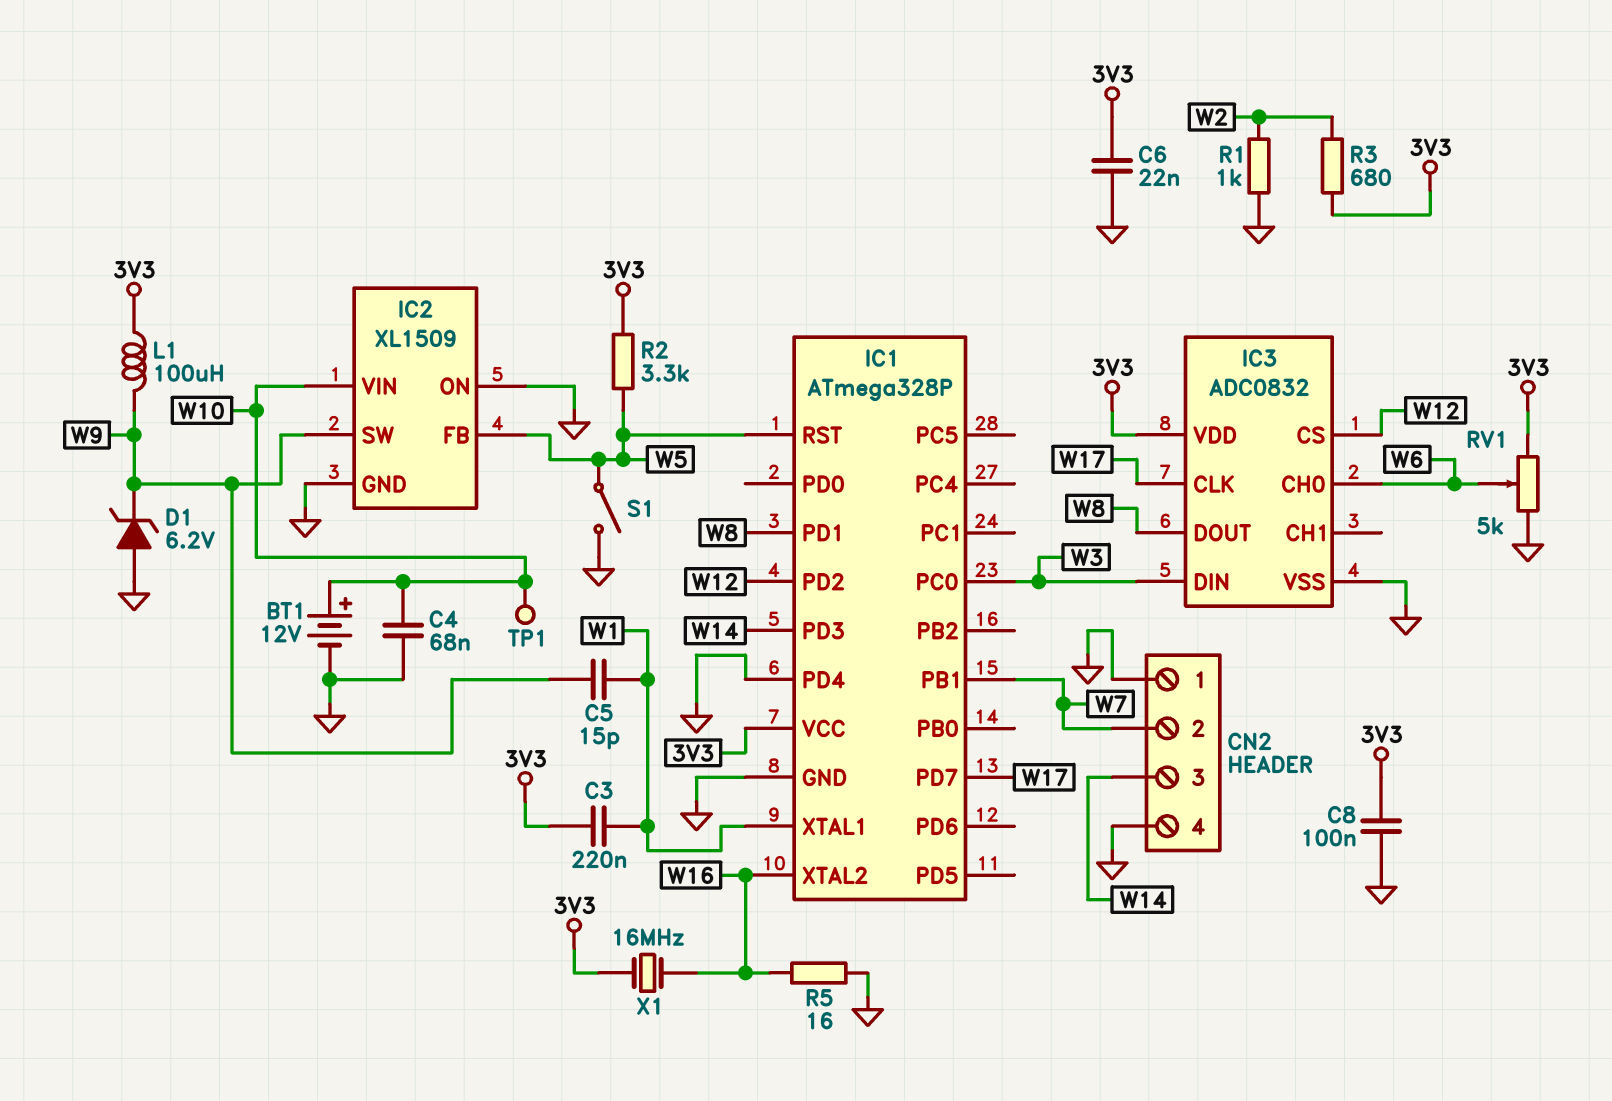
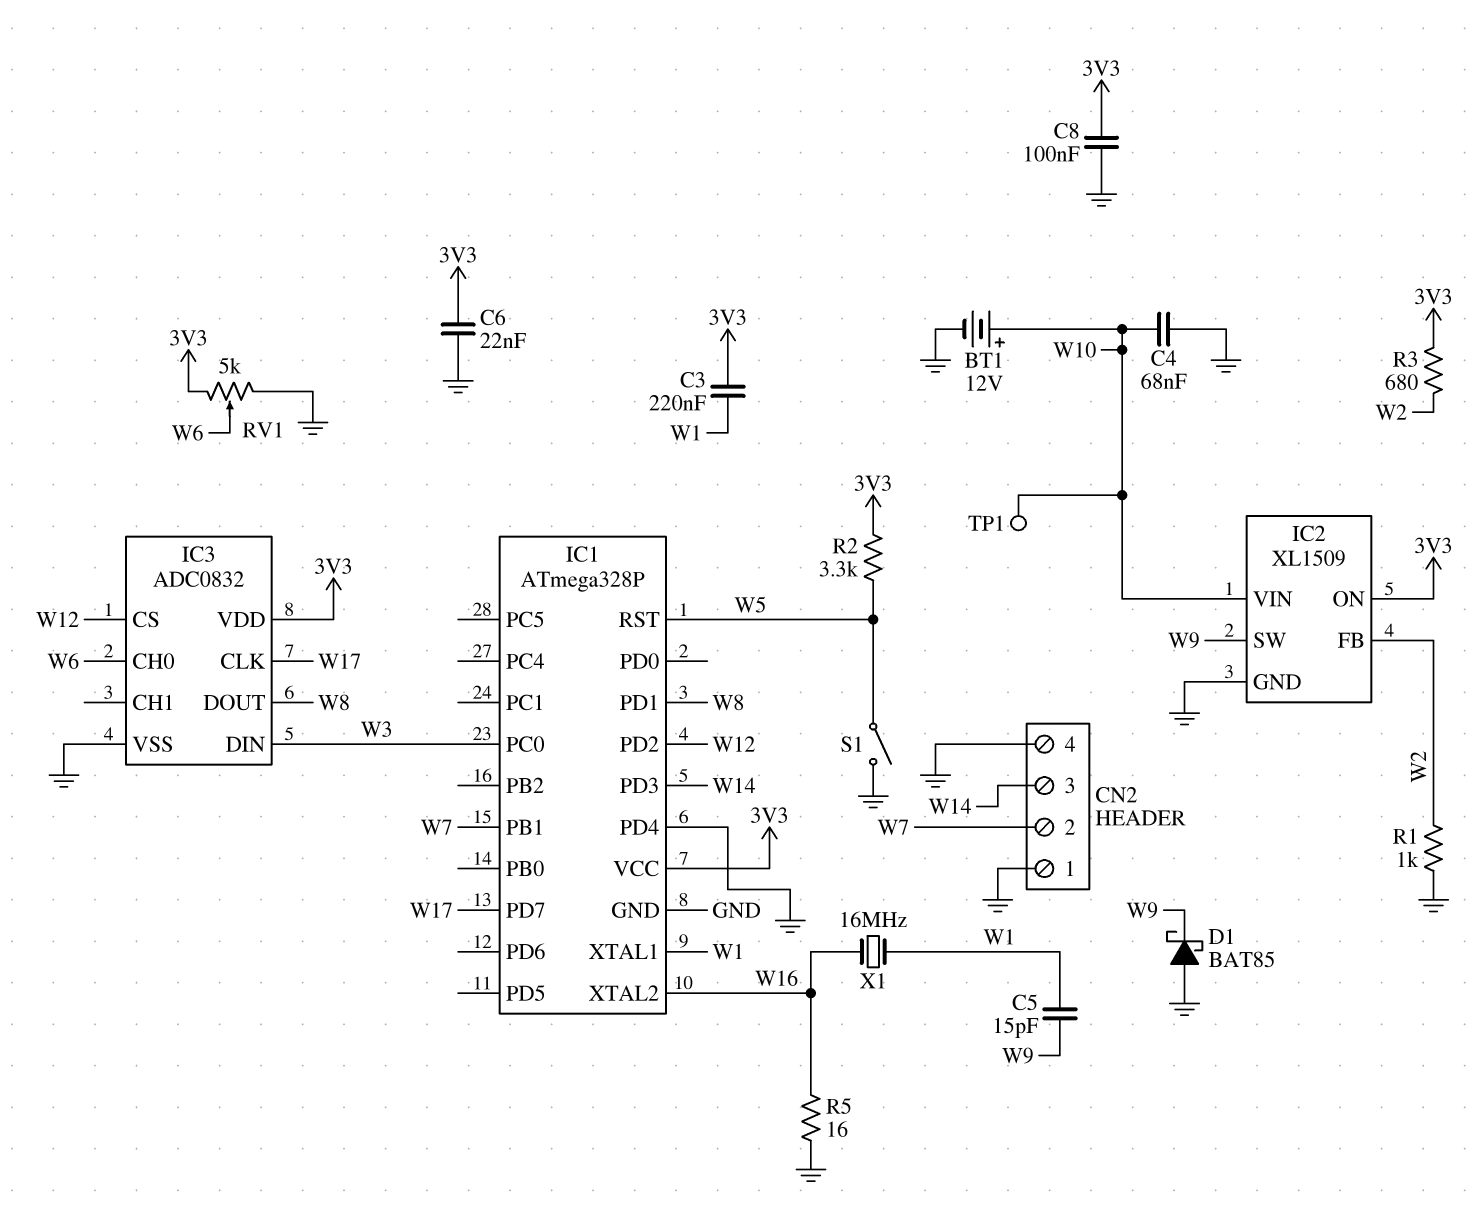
D1: zener 6.2V (A GND, K W9) -> schottky BAT85 (A GND, K W9)
IC2 pin FB: W5 -> W2
IC2 pin ON: GND -> 3V3
L1: 100uH (3V3, W9) -> none
X1: 16MHz (3V3, W16) -> 16MHz (W1, W16)

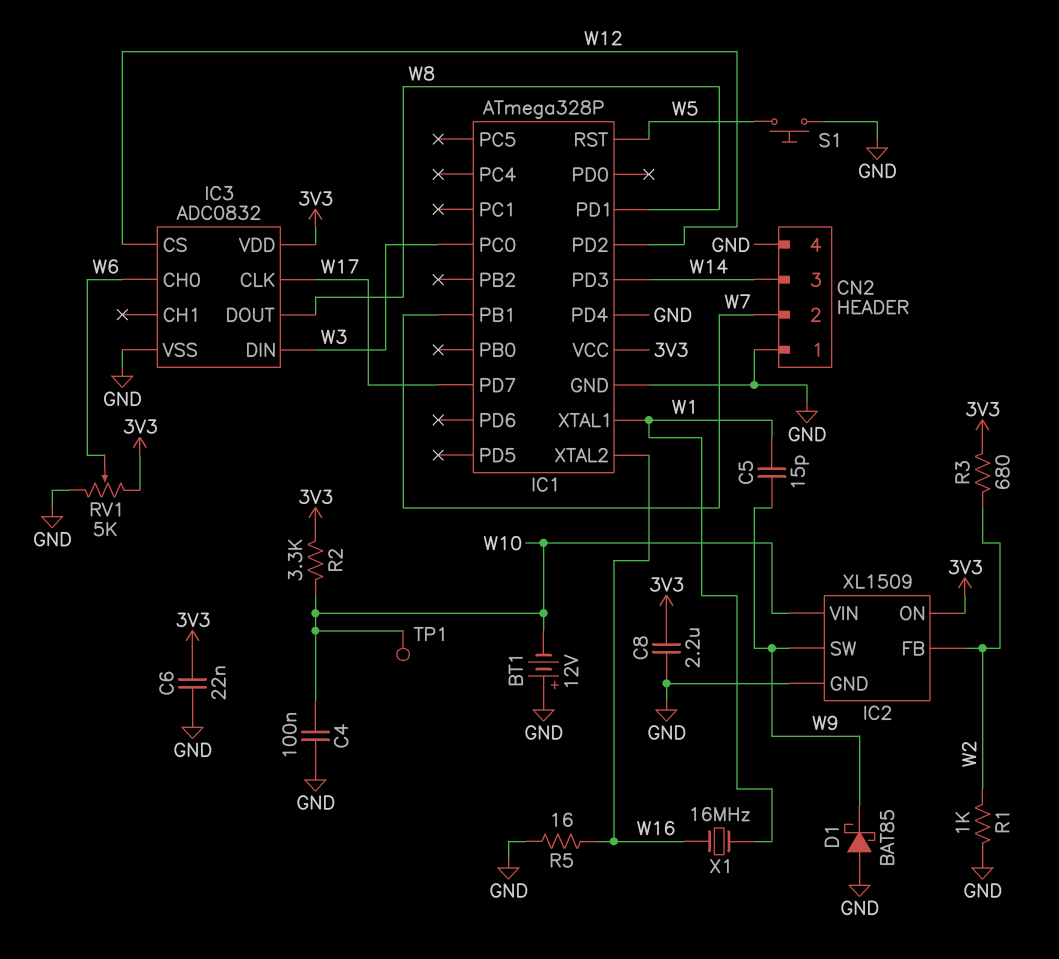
BT1: 12V (plus W10, minus GND) -> 12V (plus GND, minus W10)
C3: 220nF (3V3, W1) -> none
C4: 68nF (GND, W10) -> 100nF (GND, W10)
C8: 100nF (3V3, GND) -> 2.2uF (3V3, GND)
R2: 3.3k (3V3, W5) -> 3.3k (3V3, W10)
S1: switch (GND, W5) -> button (GND, W5)

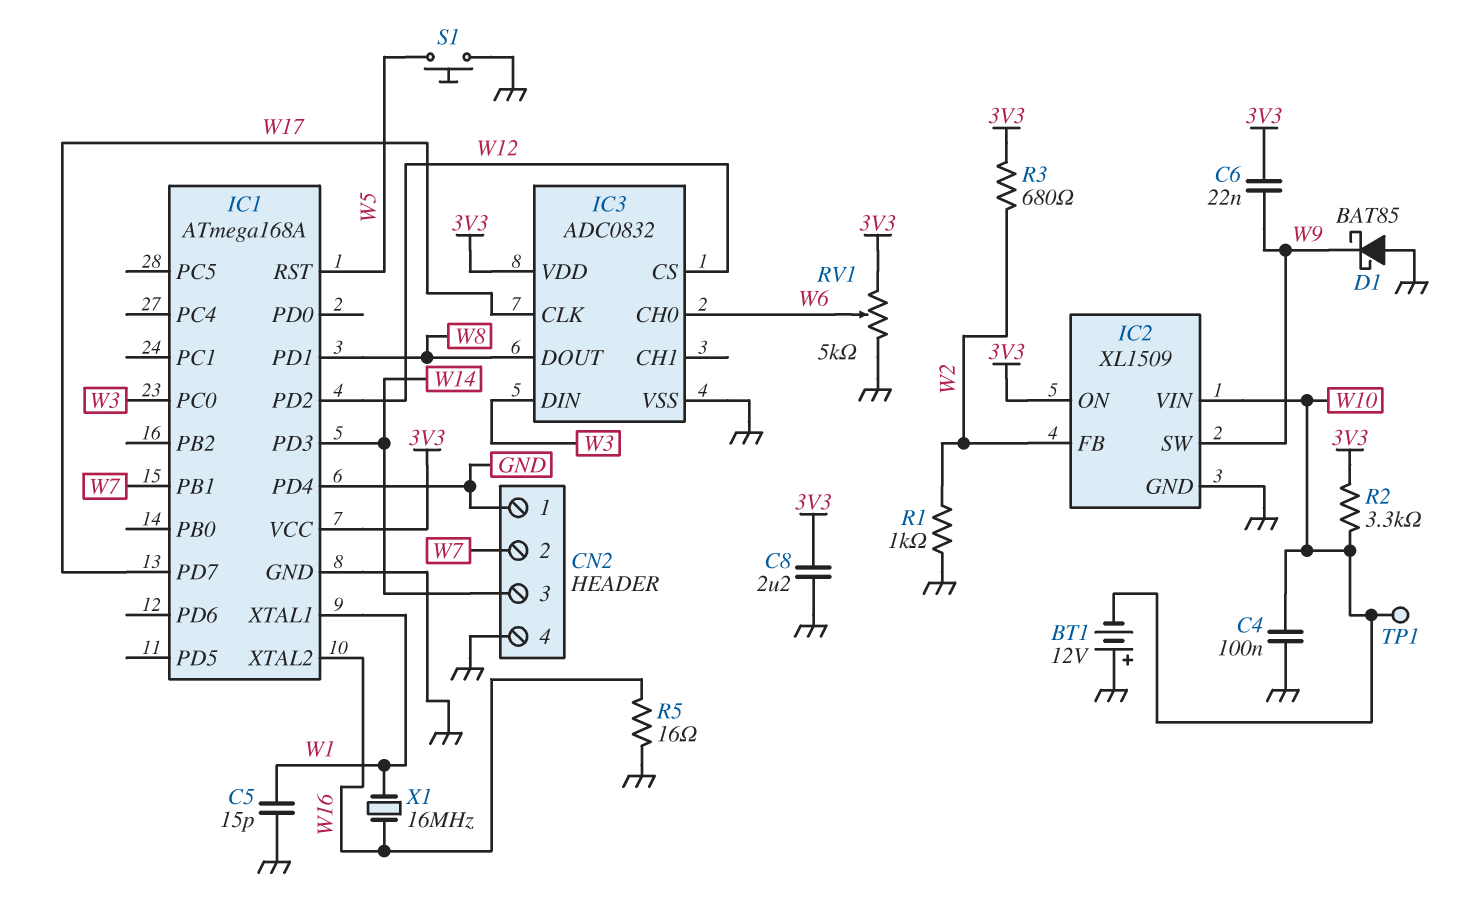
C5: 15pF (W1, W9) -> 15pF (GND, W1)
C6: 22nF (3V3, GND) -> 22nF (3V3, W9)
IC1: ATmega328P -> ATmega168A

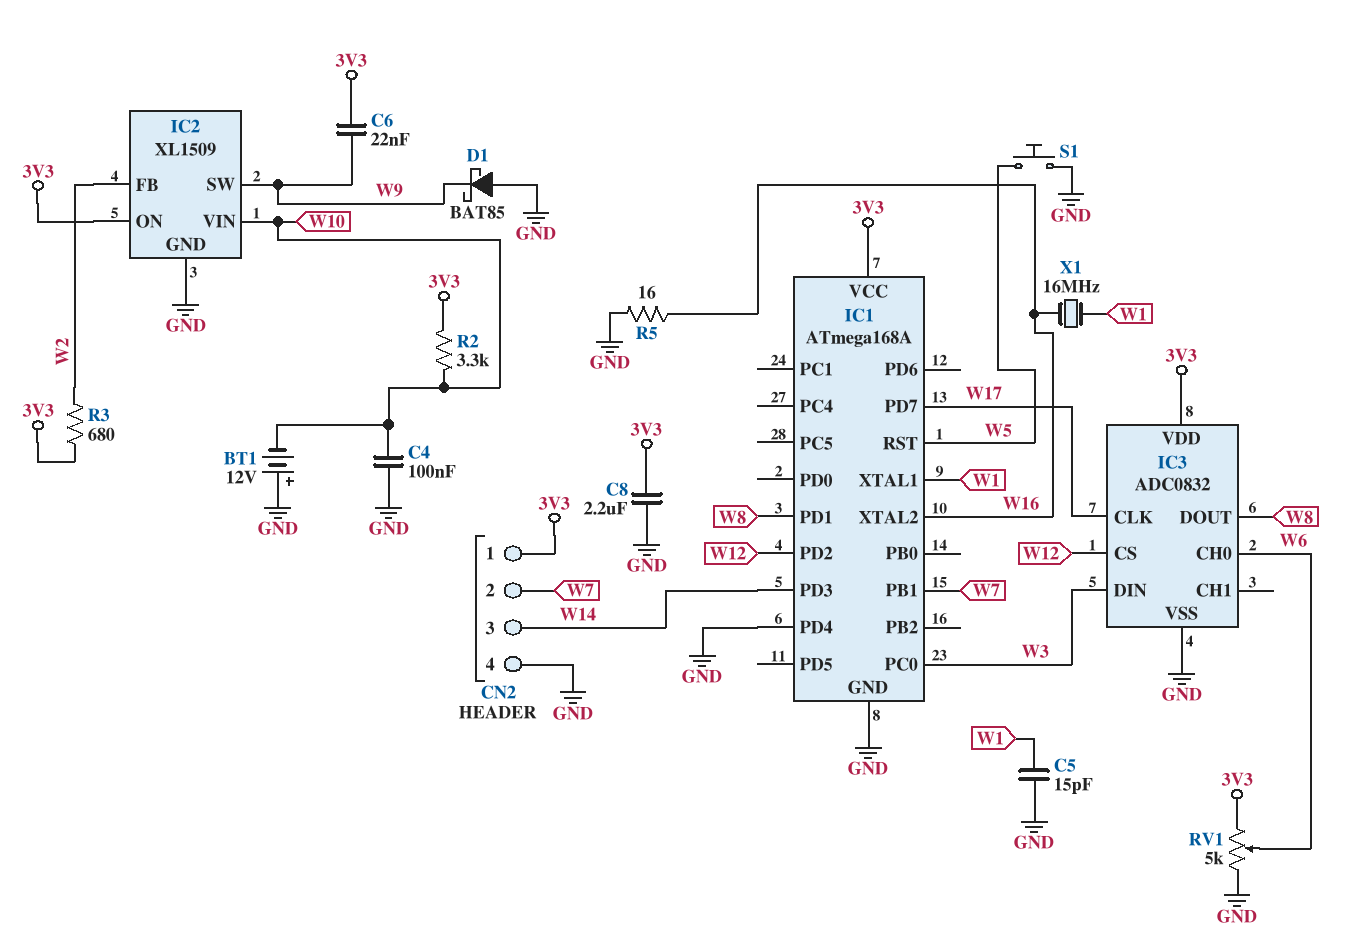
CN2 pin 1: GND -> 3V3
R1: 1k (GND, W2) -> none
TP1: test point (W10) -> none

